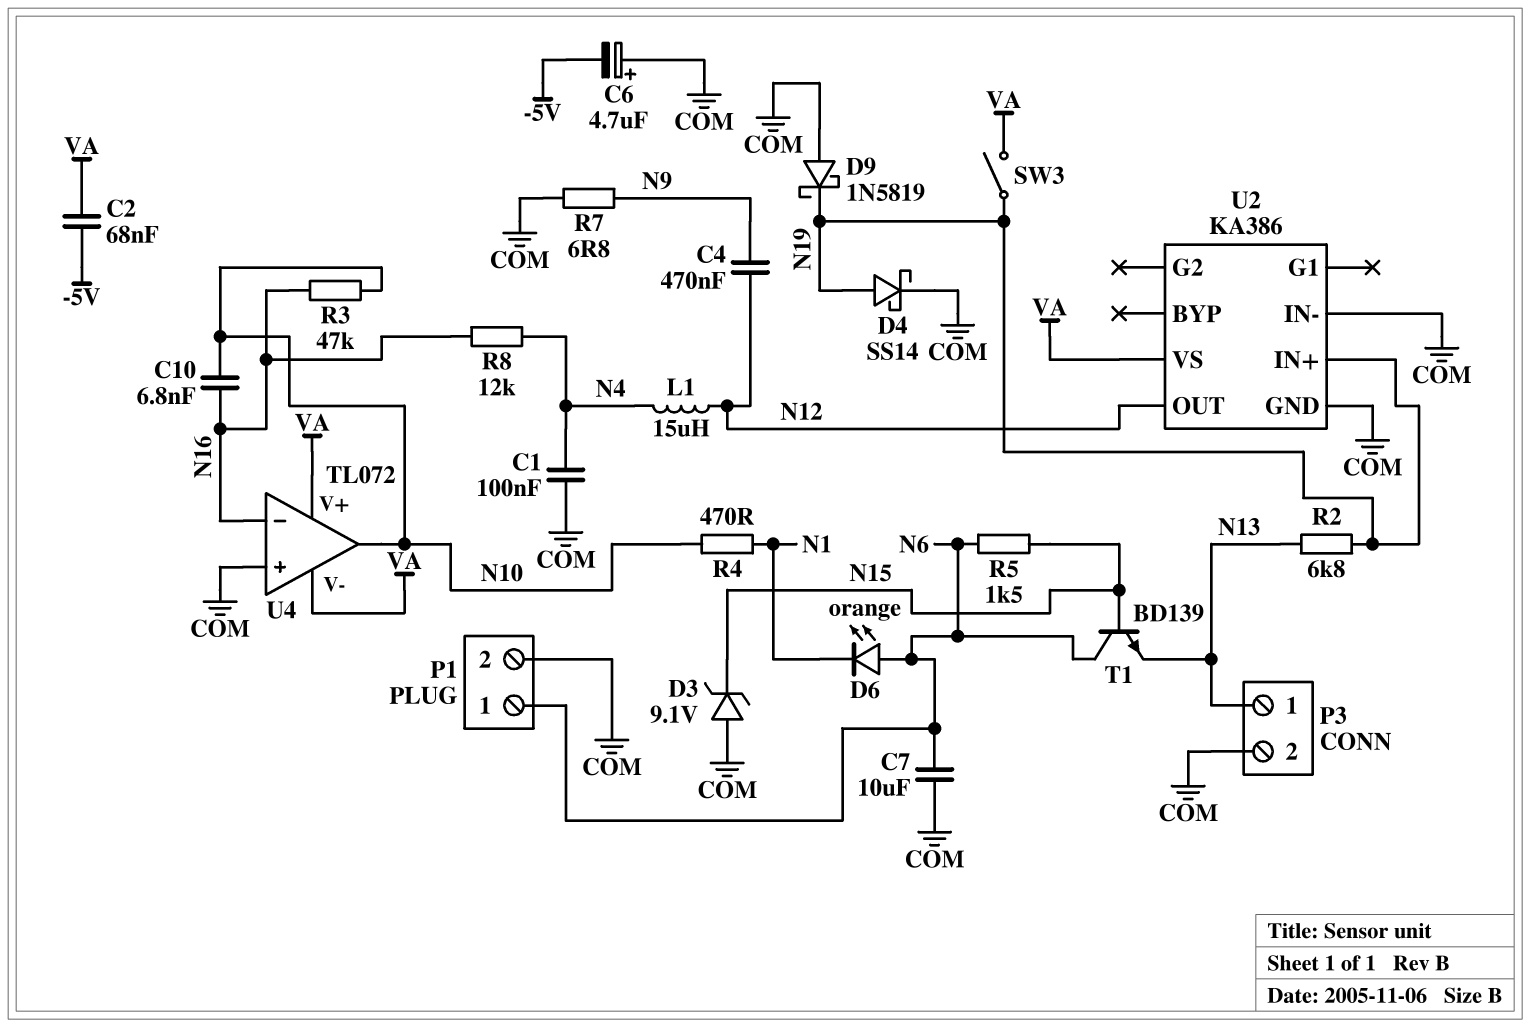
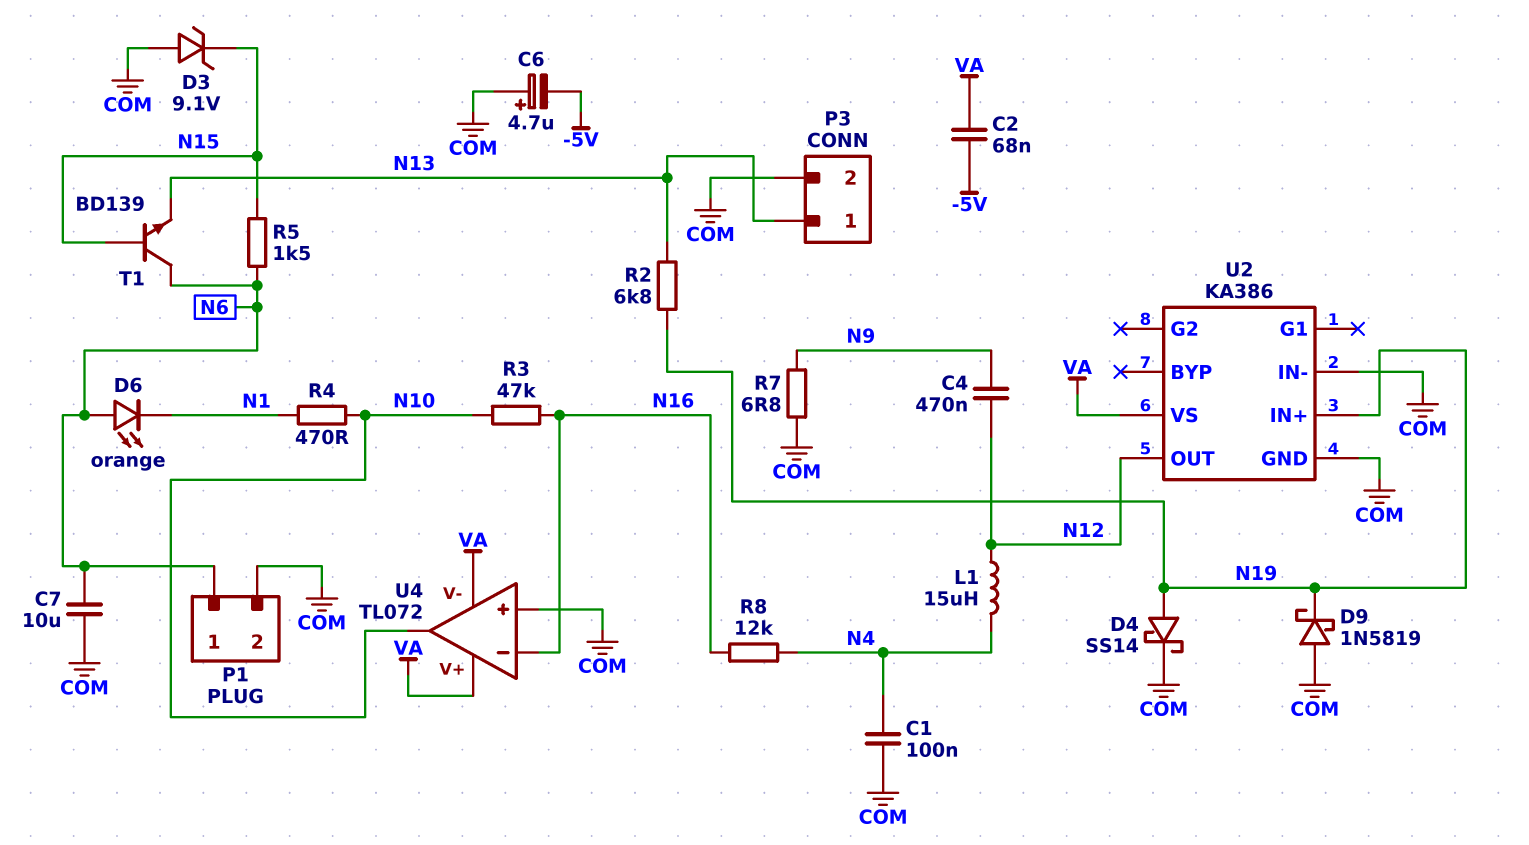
C10: 6.8nF (N10, N16) -> none
SW3: switch (N19, VA) -> none

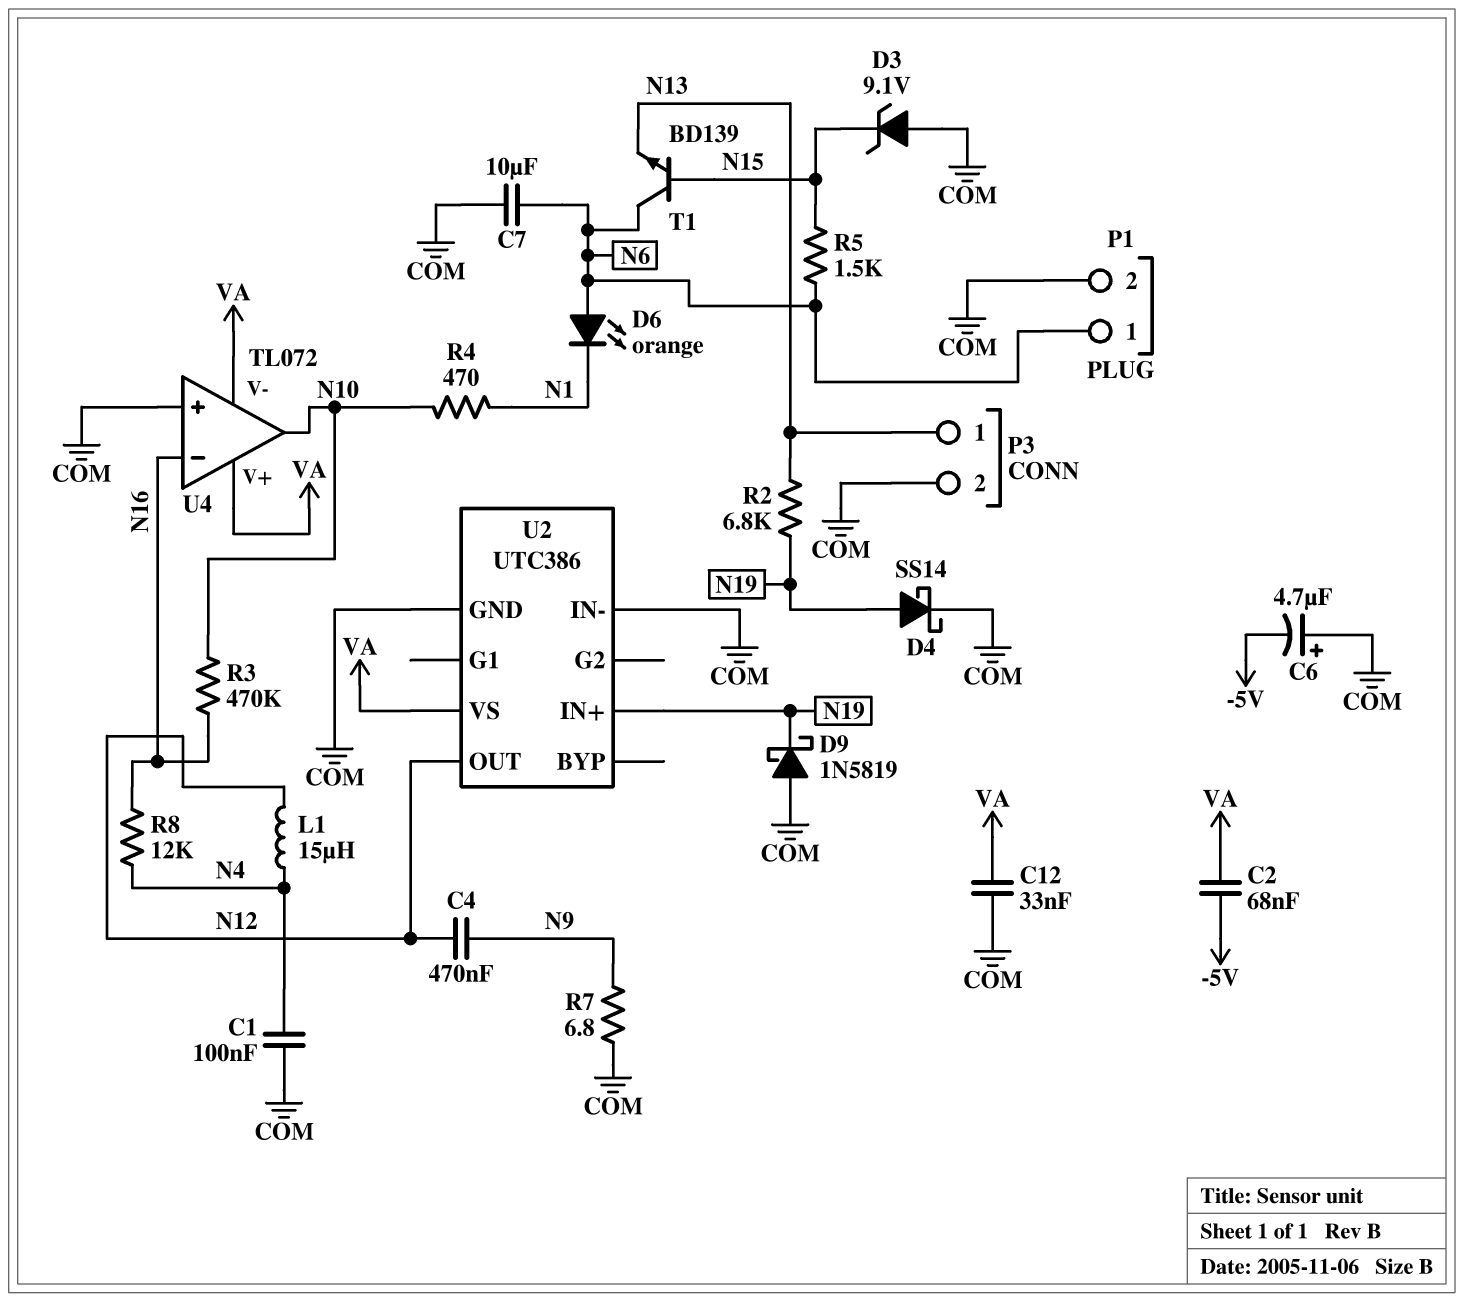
C12: none -> 33nF (COM, VA)
R3: 47k (N10, N16) -> 470k (N10, N16)
U2: KA386 -> UTC386

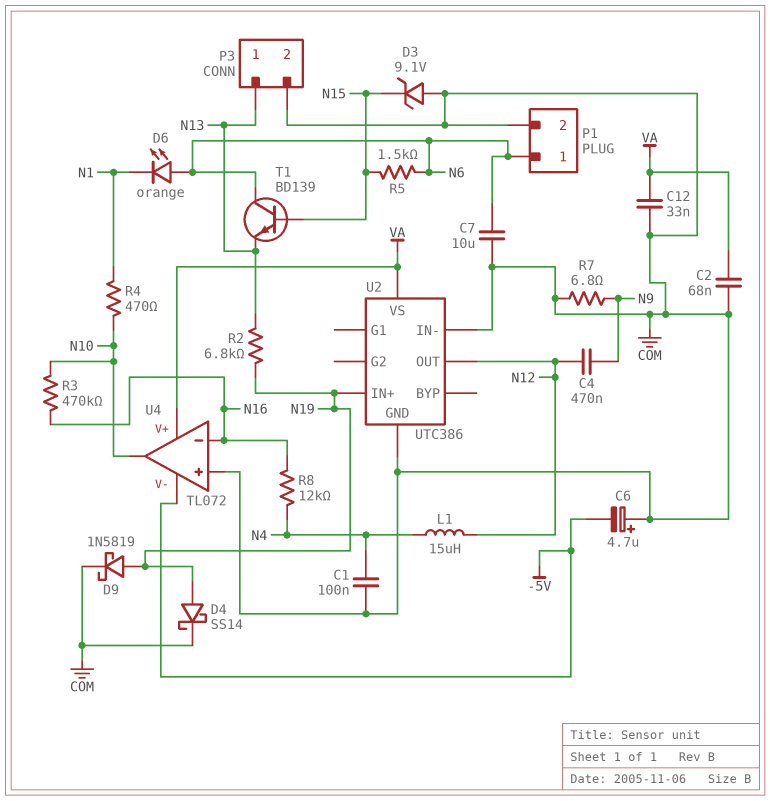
C2: 68nF (-5V, VA) -> 68nF (COM, VA)
D9: schottky 1N5819 (A COM, K N19) -> schottky 1N5819 (A N19, K COM)
U4 pin V-: VA -> -5V

